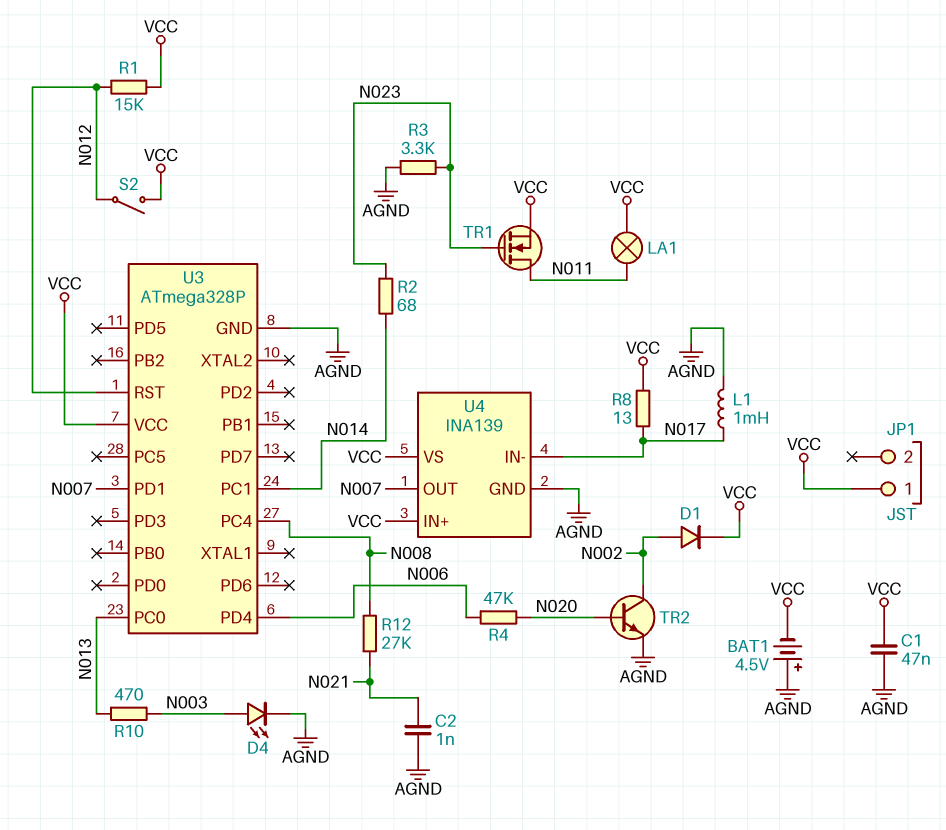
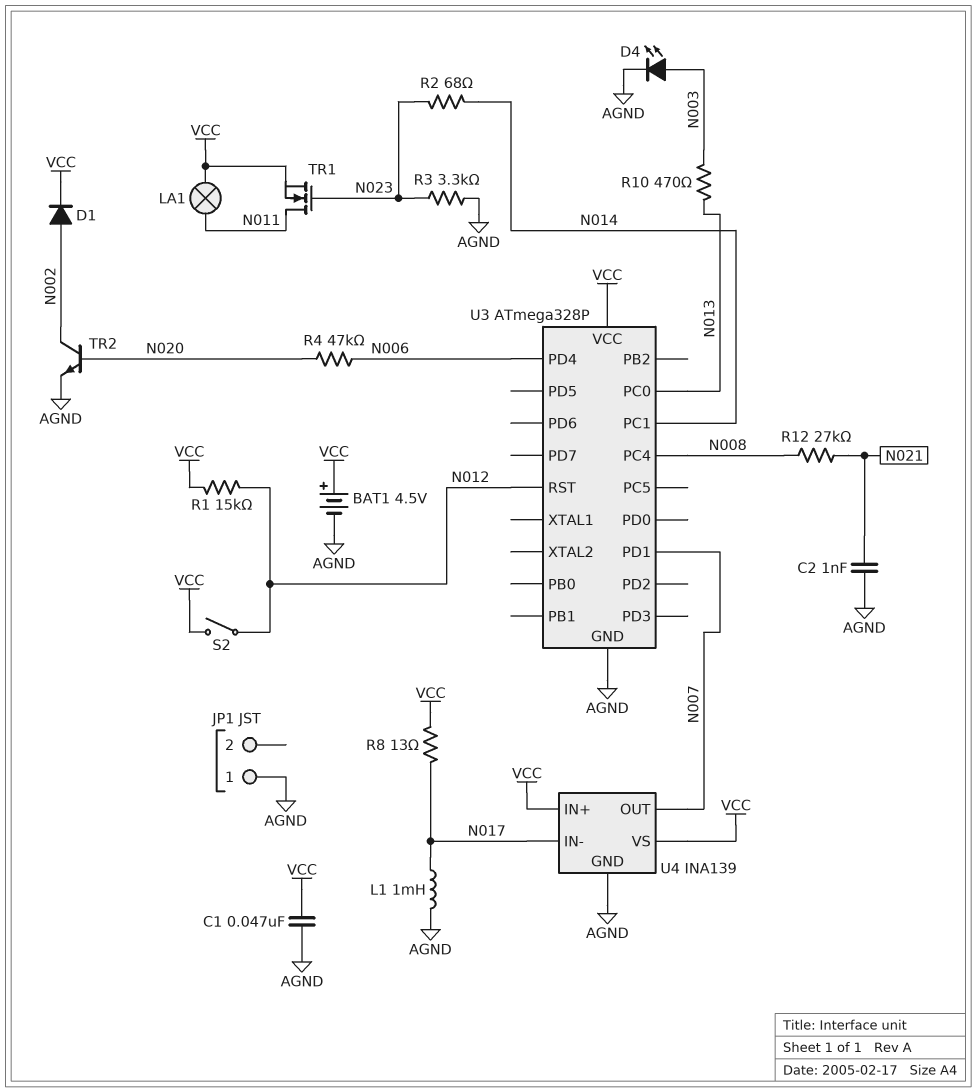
BAT1: 4.5V (plus AGND, minus VCC) -> 4.5V (plus VCC, minus AGND)
JP1 pin 1: VCC -> AGND

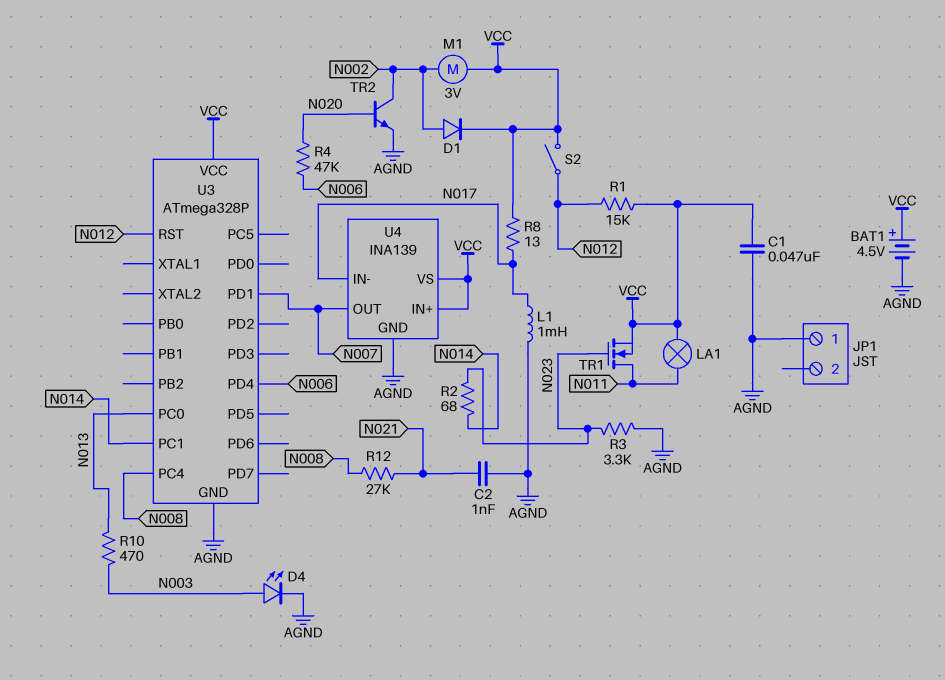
M1: none -> motor 3V (N002, VCC)

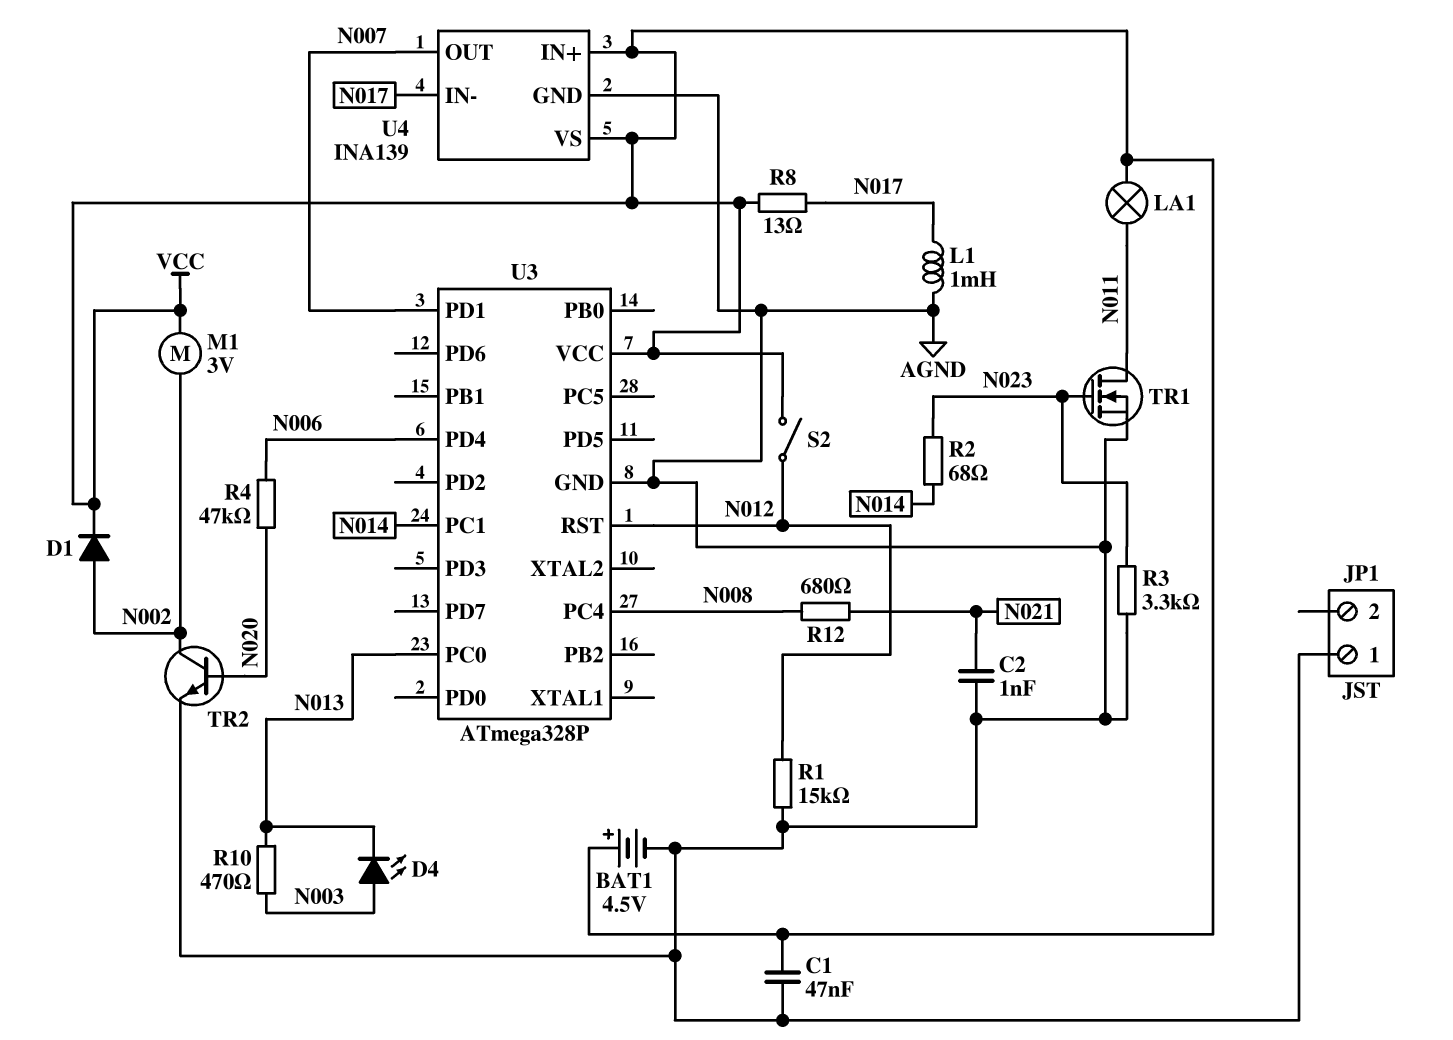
D4: LED (A N003, K AGND) -> LED (A N003, K N013)
R1: 15k (N012, VCC) -> 15k (AGND, N012)
R12: 27k (N008, N021) -> 680 (N008, N021)
TR1: NMOS (G N023, D N011, S VCC) -> NMOS (G N023, D N011, S AGND)

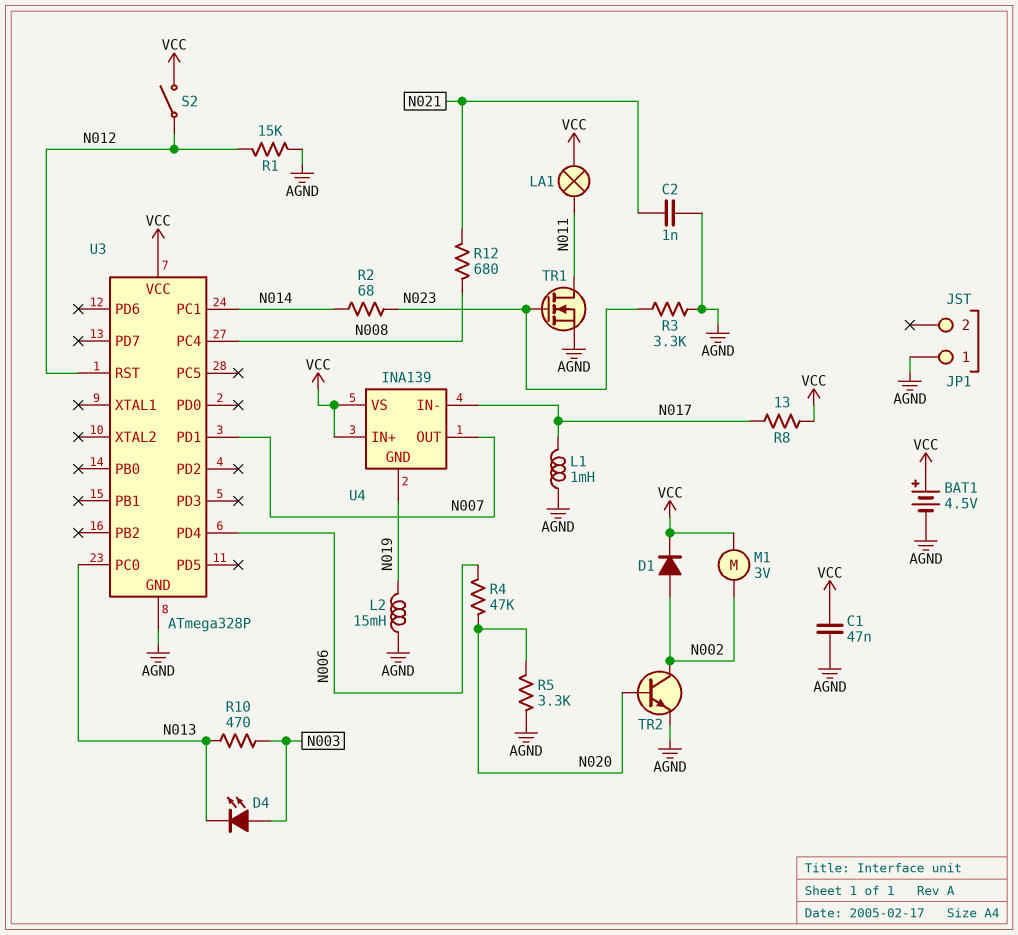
L2: none -> 15mH (AGND, N019)
R5: none -> 3.3k (AGND, N020)
U4 pin GND: AGND -> N019

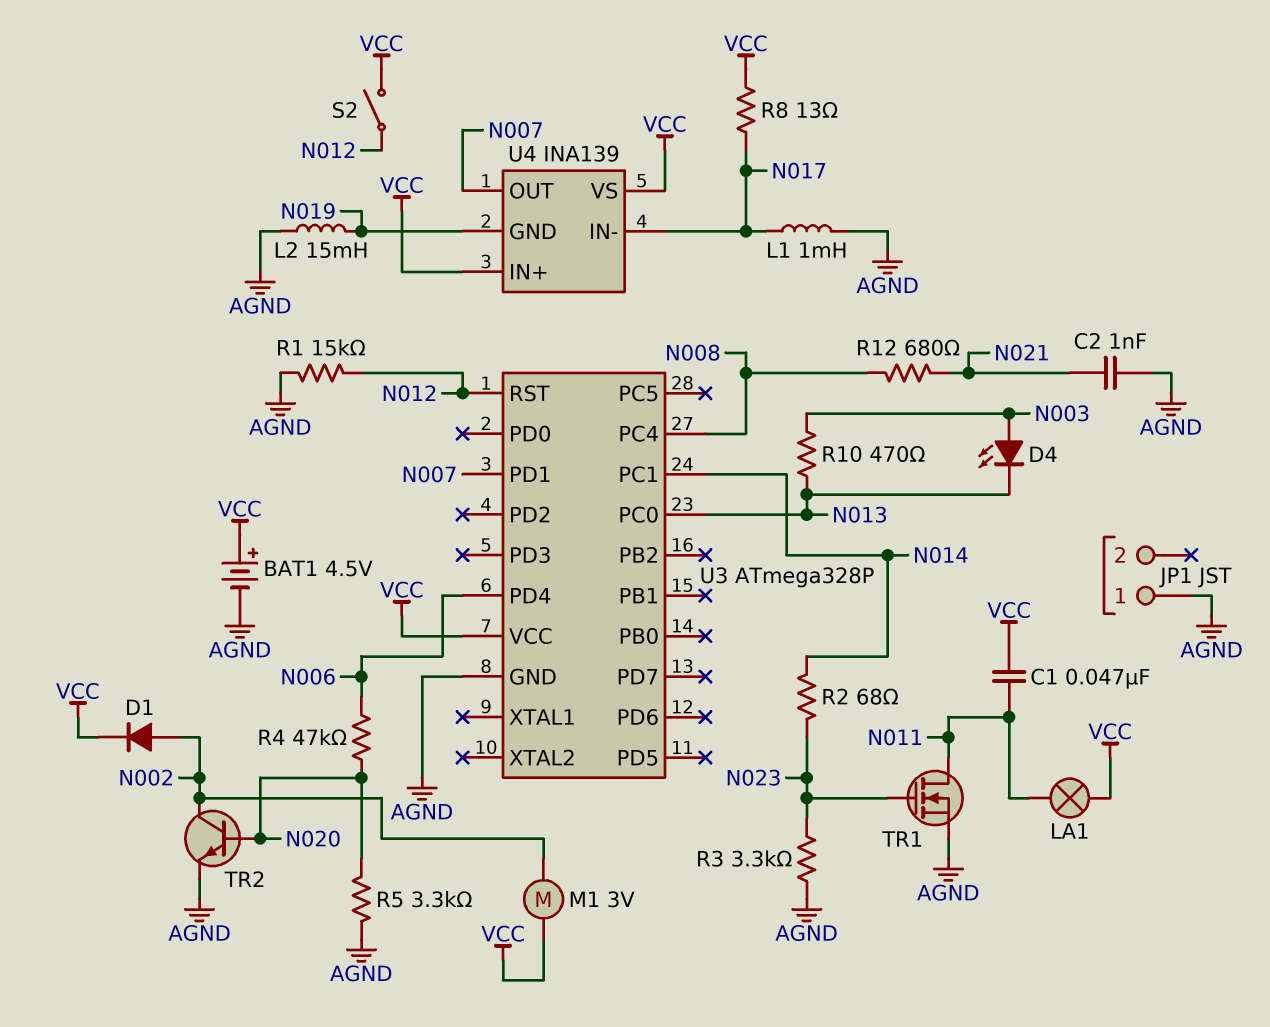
C1: 47nF (AGND, VCC) -> 47nF (N011, VCC)

